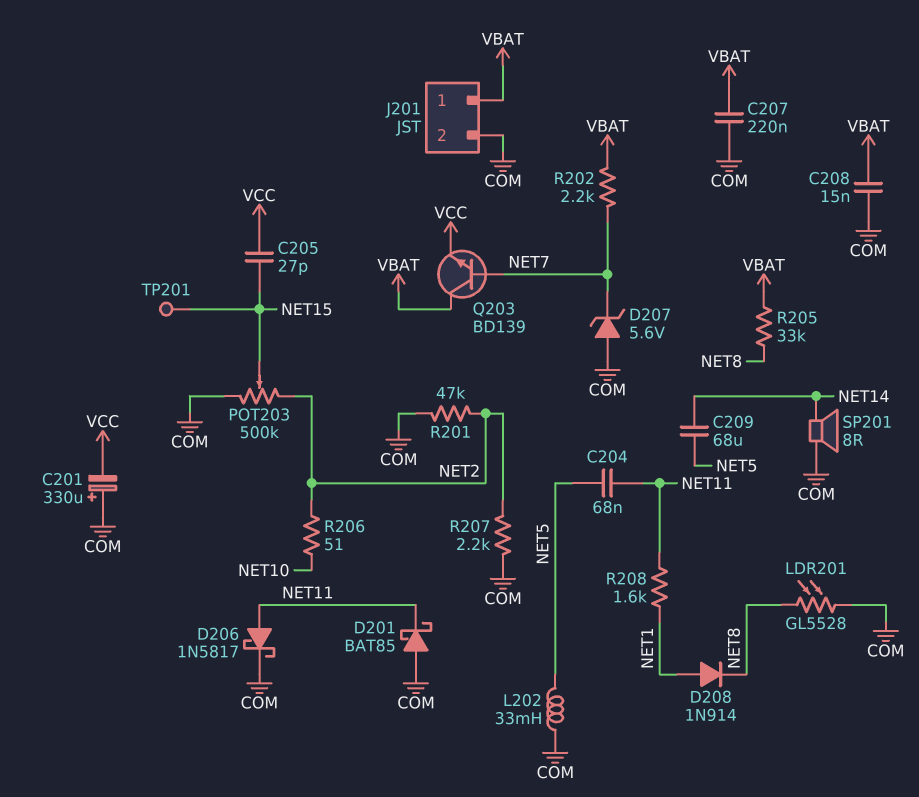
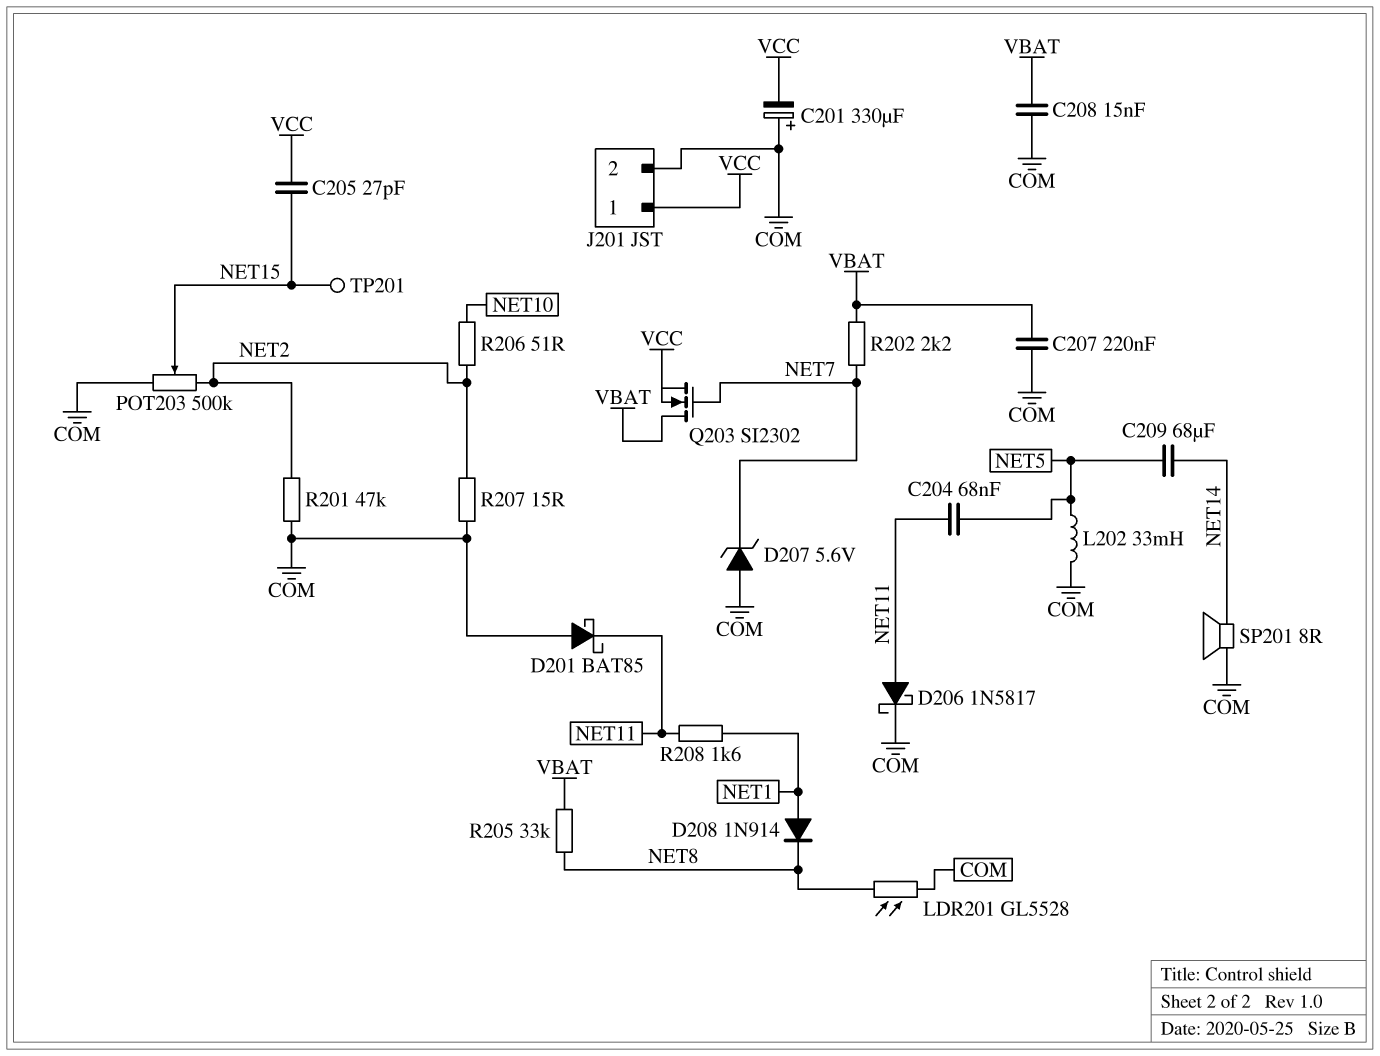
J201 pin 1: VBAT -> VCC
Q203: NPN BD139 (B NET7, C VBAT, E VCC) -> NMOS SI2302 (G NET7, D VBAT, S VCC)
R207: 2.2k (COM, NET2) -> 15 (COM, NET2)

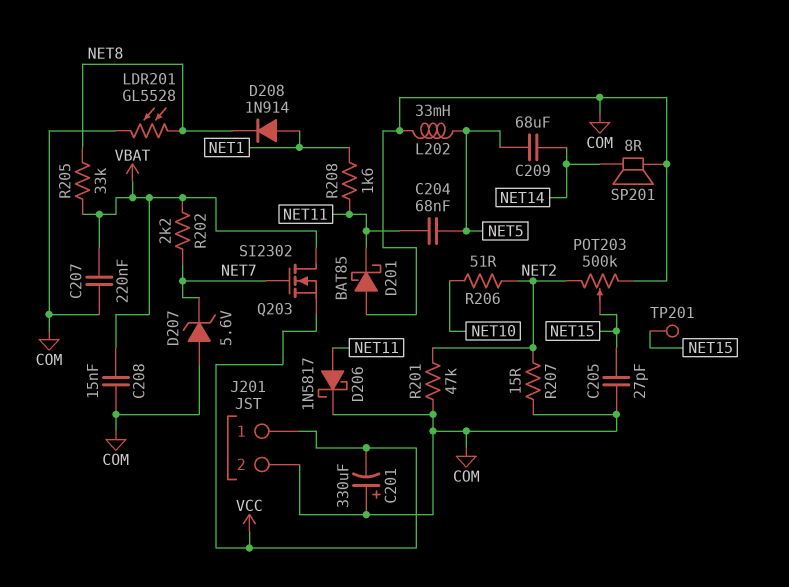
C205: 27pF (NET15, VCC) -> 27pF (COM, NET15)

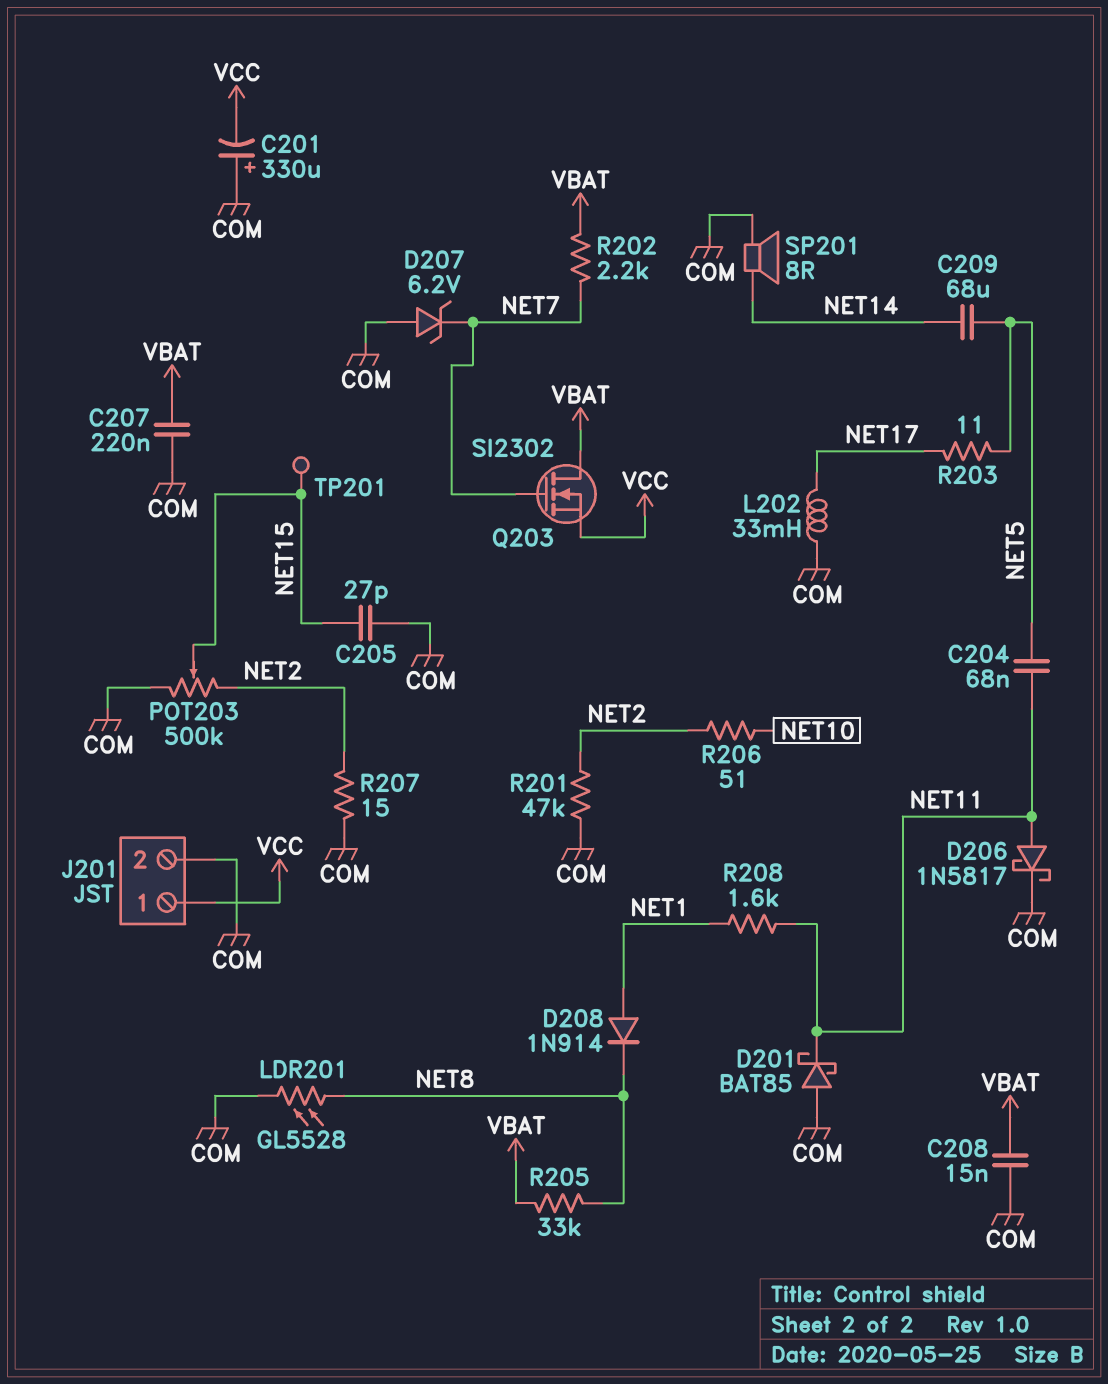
D207: zener 5.6V (A COM, K NET7) -> zener 6.2V (A COM, K NET7)
L202: 33mH (COM, NET5) -> 33mH (COM, NET17)
R203: none -> 11 (NET5, NET17)

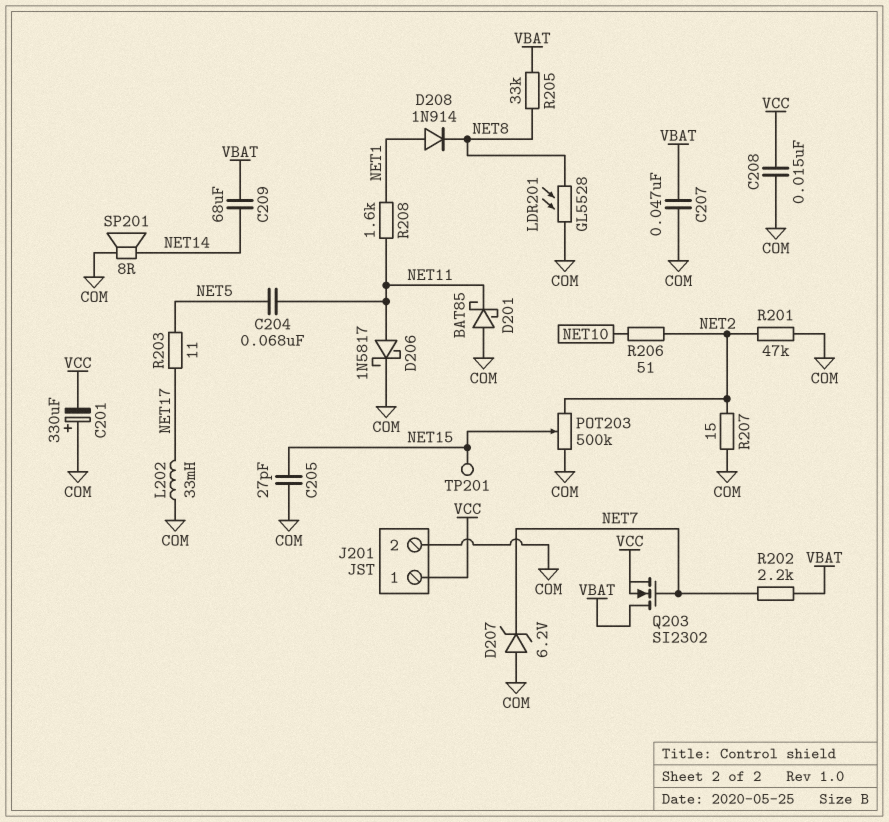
C207: 220nF (COM, VBAT) -> 47nF (COM, VBAT)
C208: 15nF (COM, VBAT) -> 15nF (COM, VCC)
C209: 68uF (NET5, NET14) -> 68uF (NET14, VBAT)

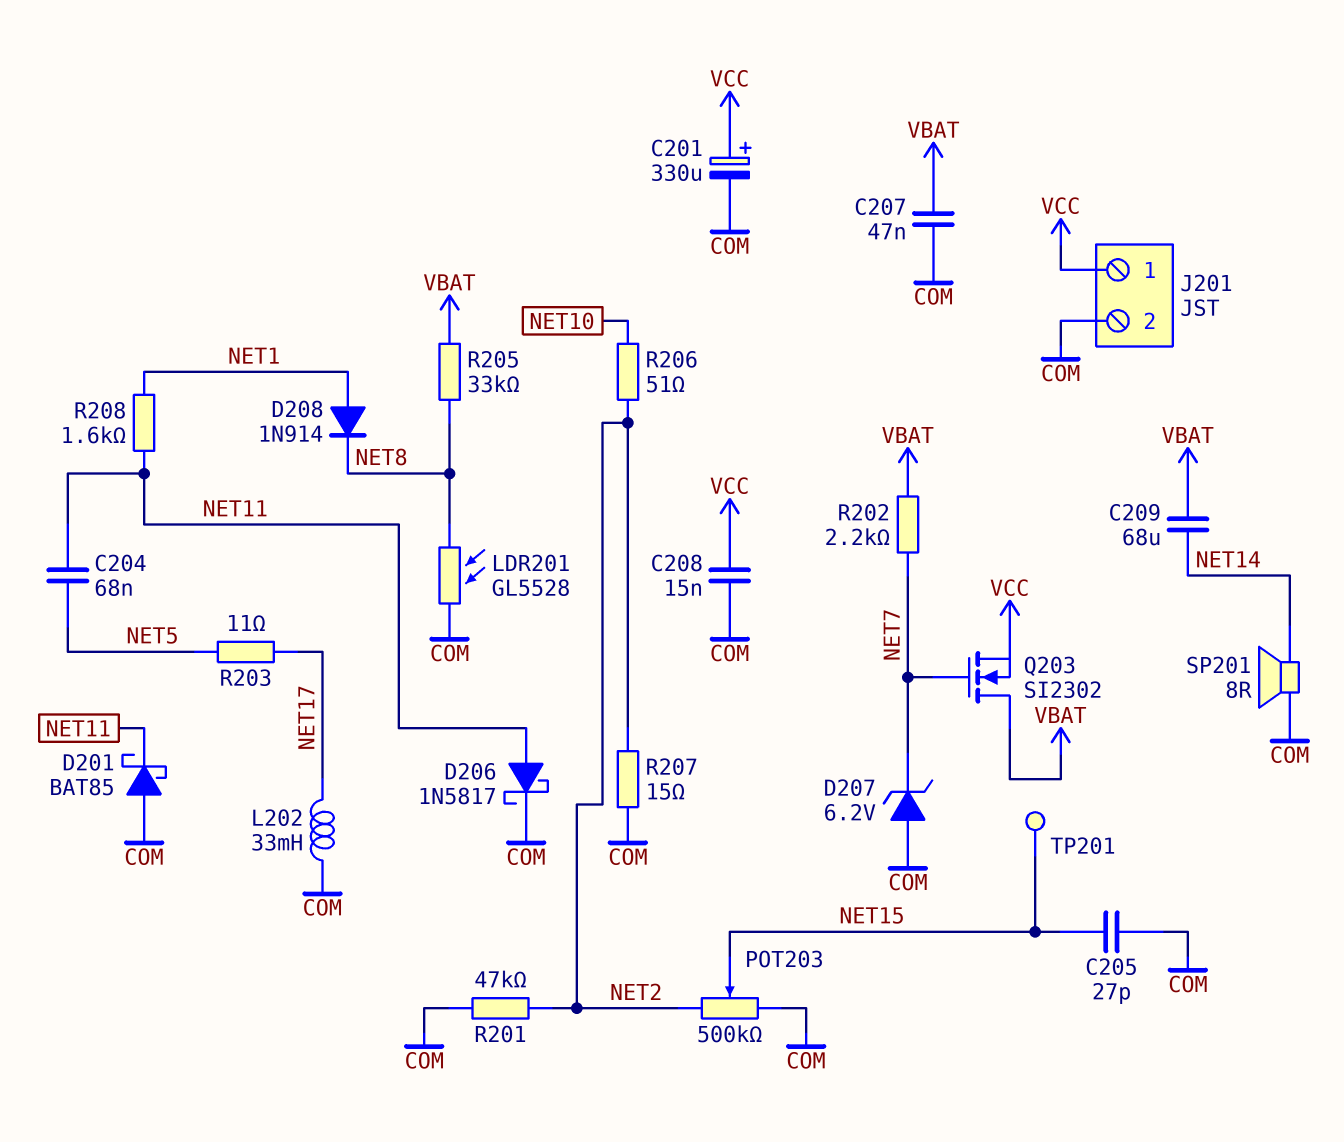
C201: 330uF (plus COM, minus VCC) -> 330uF (plus VCC, minus COM)

